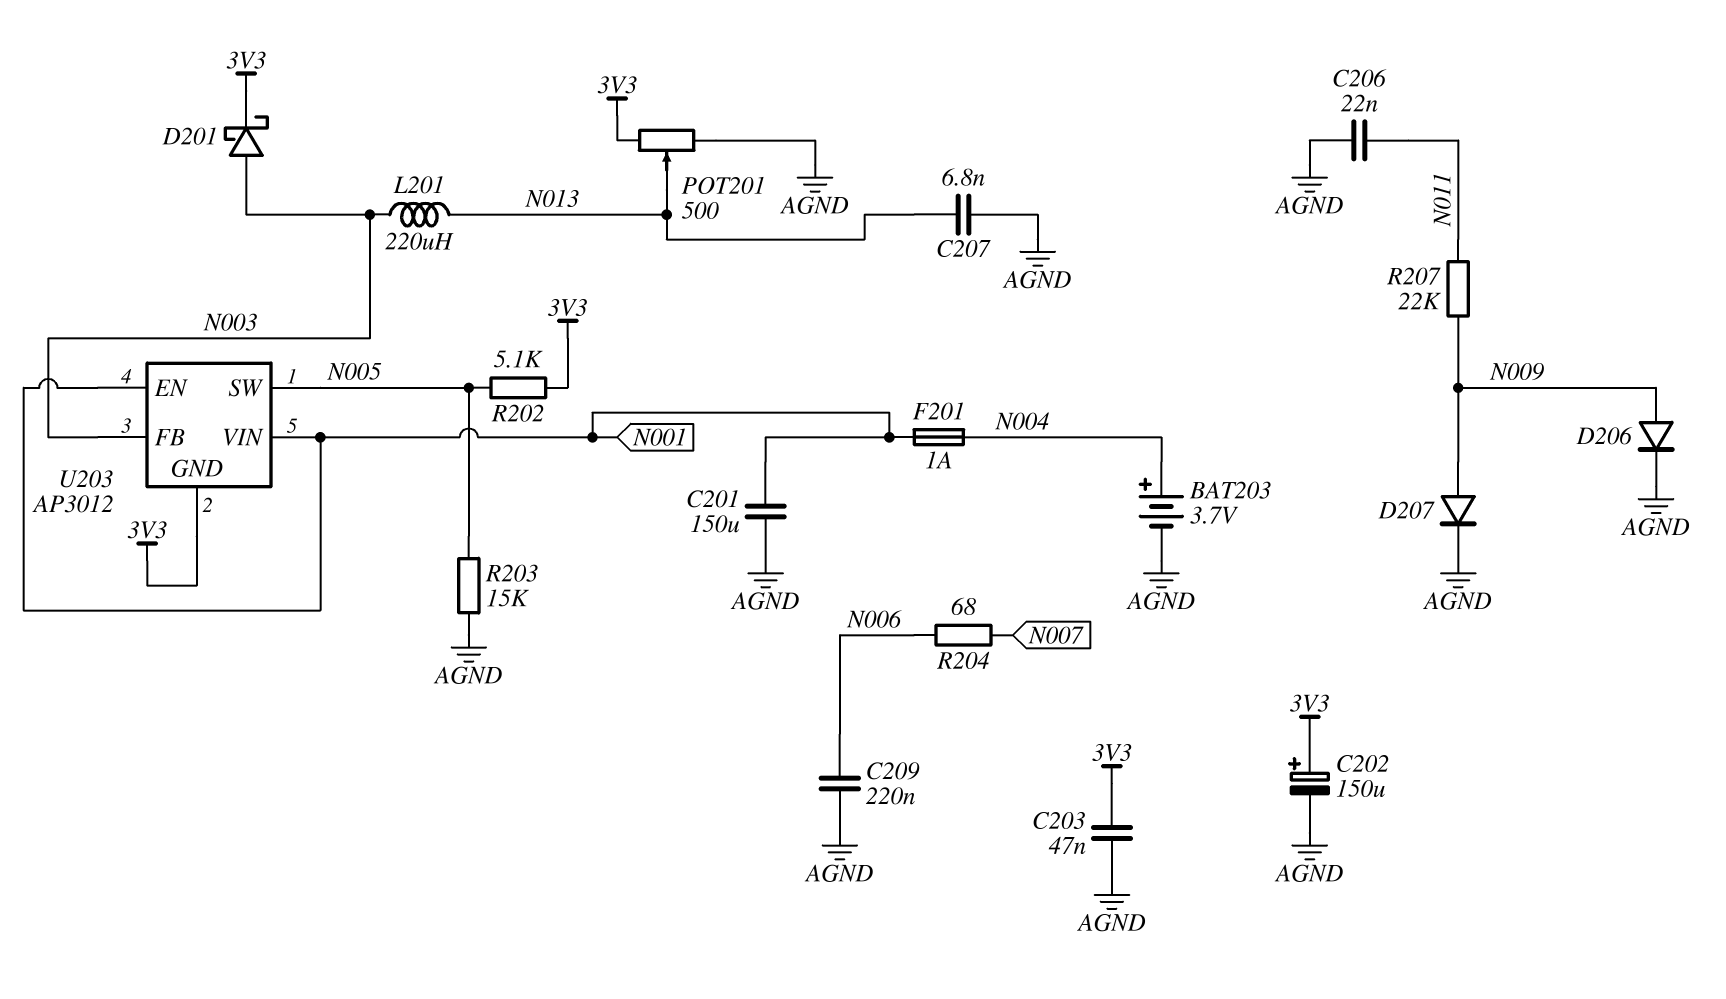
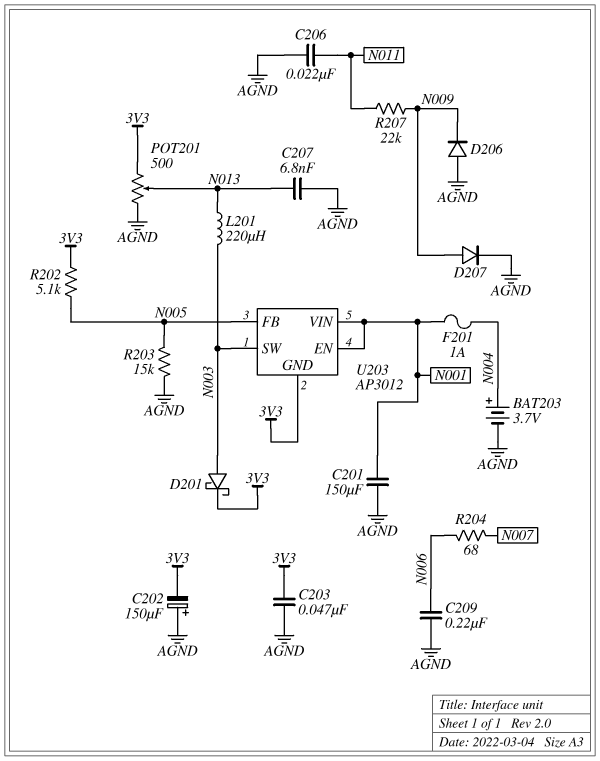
C202: 150uF (plus 3V3, minus AGND) -> 150uF (plus AGND, minus 3V3)
D206: diode (A N009, K AGND) -> diode (A AGND, K N009)
U203 pin FB: N003 -> N005
U203 pin SW: N005 -> N003

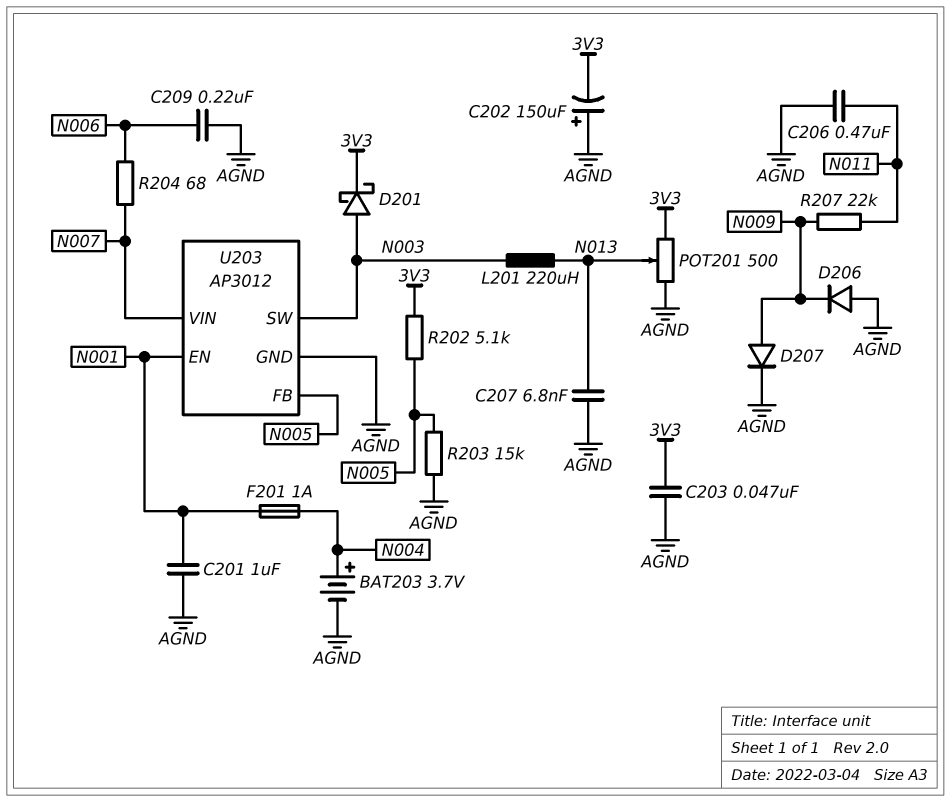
C201: 150uF (AGND, N001) -> 1uF (AGND, N001)
C206: 22nF (AGND, N011) -> 470nF (AGND, N011)
U203 pin GND: 3V3 -> AGND
U203 pin VIN: N001 -> N007

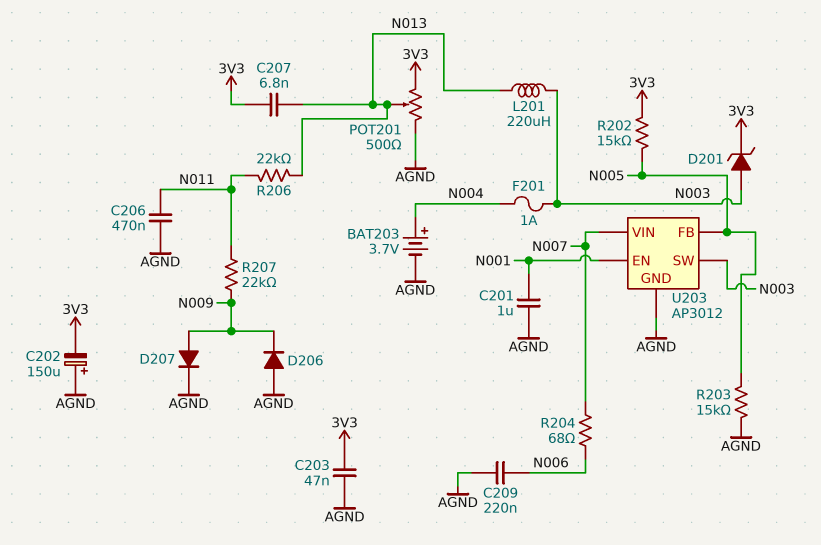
C207: 6.8nF (AGND, N013) -> 6.8nF (3V3, N013)
D201: schottky (A N003, K 3V3) -> zener (A N003, K 3V3)
F201: 1A (N001, N004) -> 1A (N003, N004)
R202: 5.1k (3V3, N005) -> 15k (3V3, N005)
R206: none -> 22k (N011, N013)

